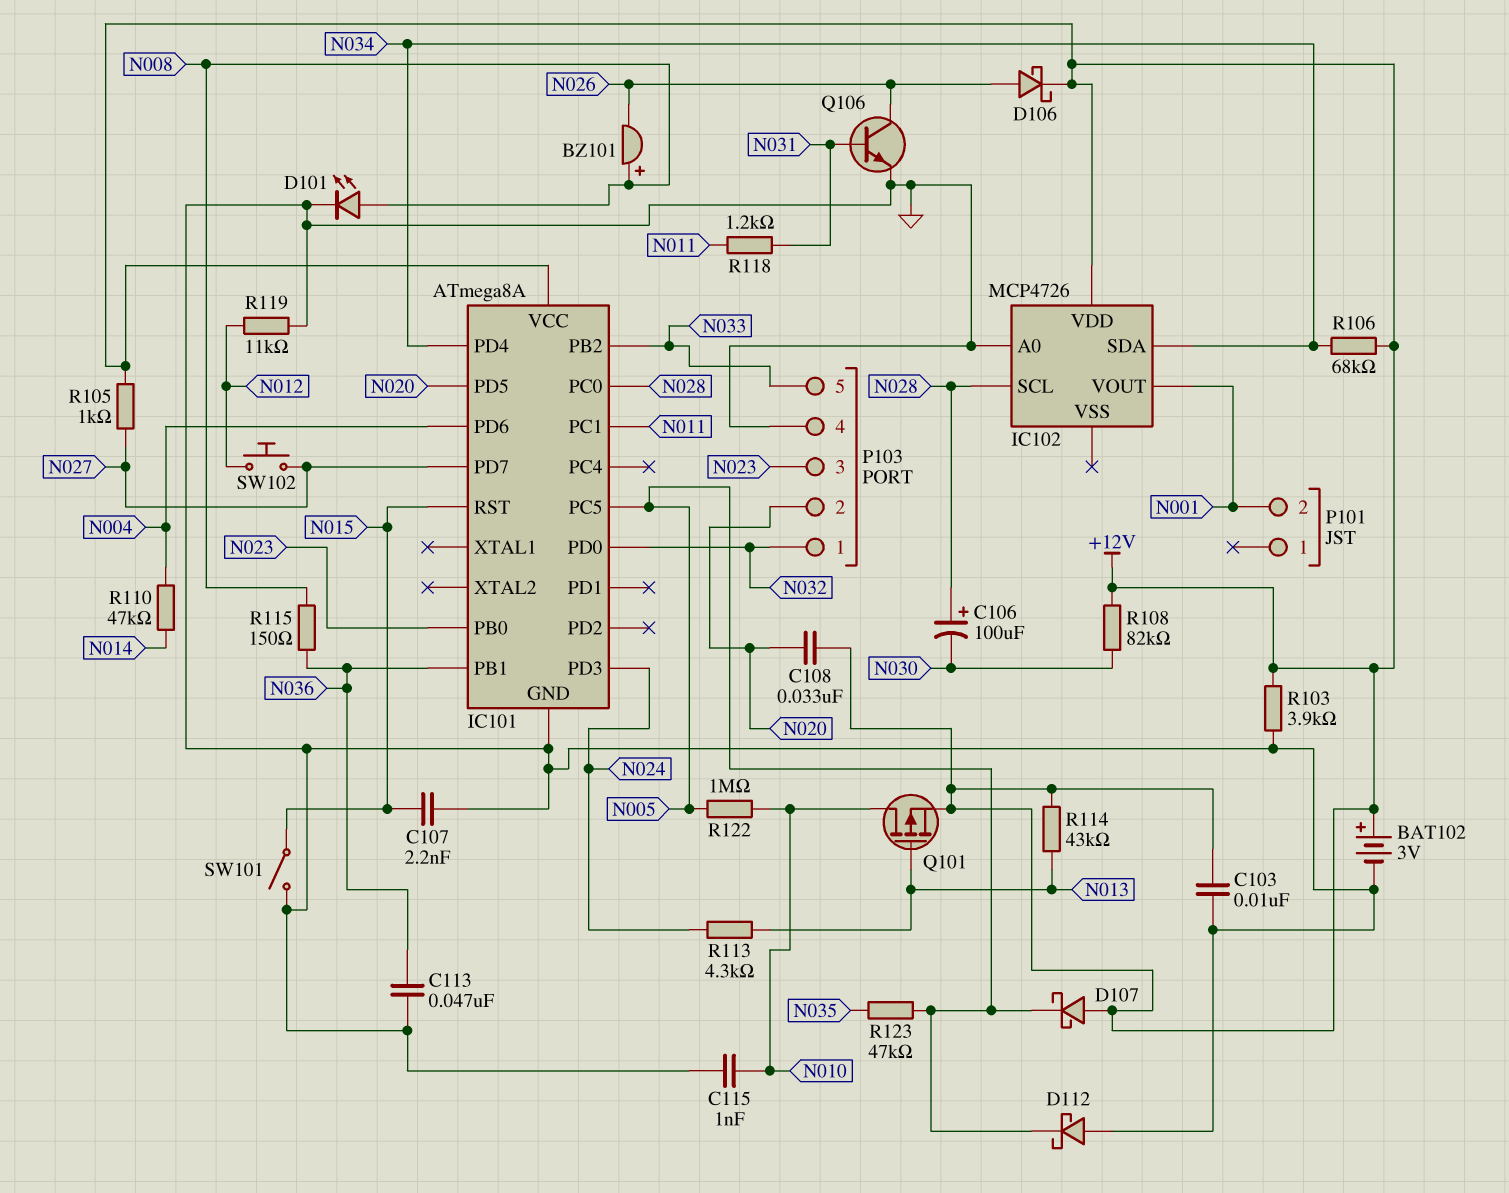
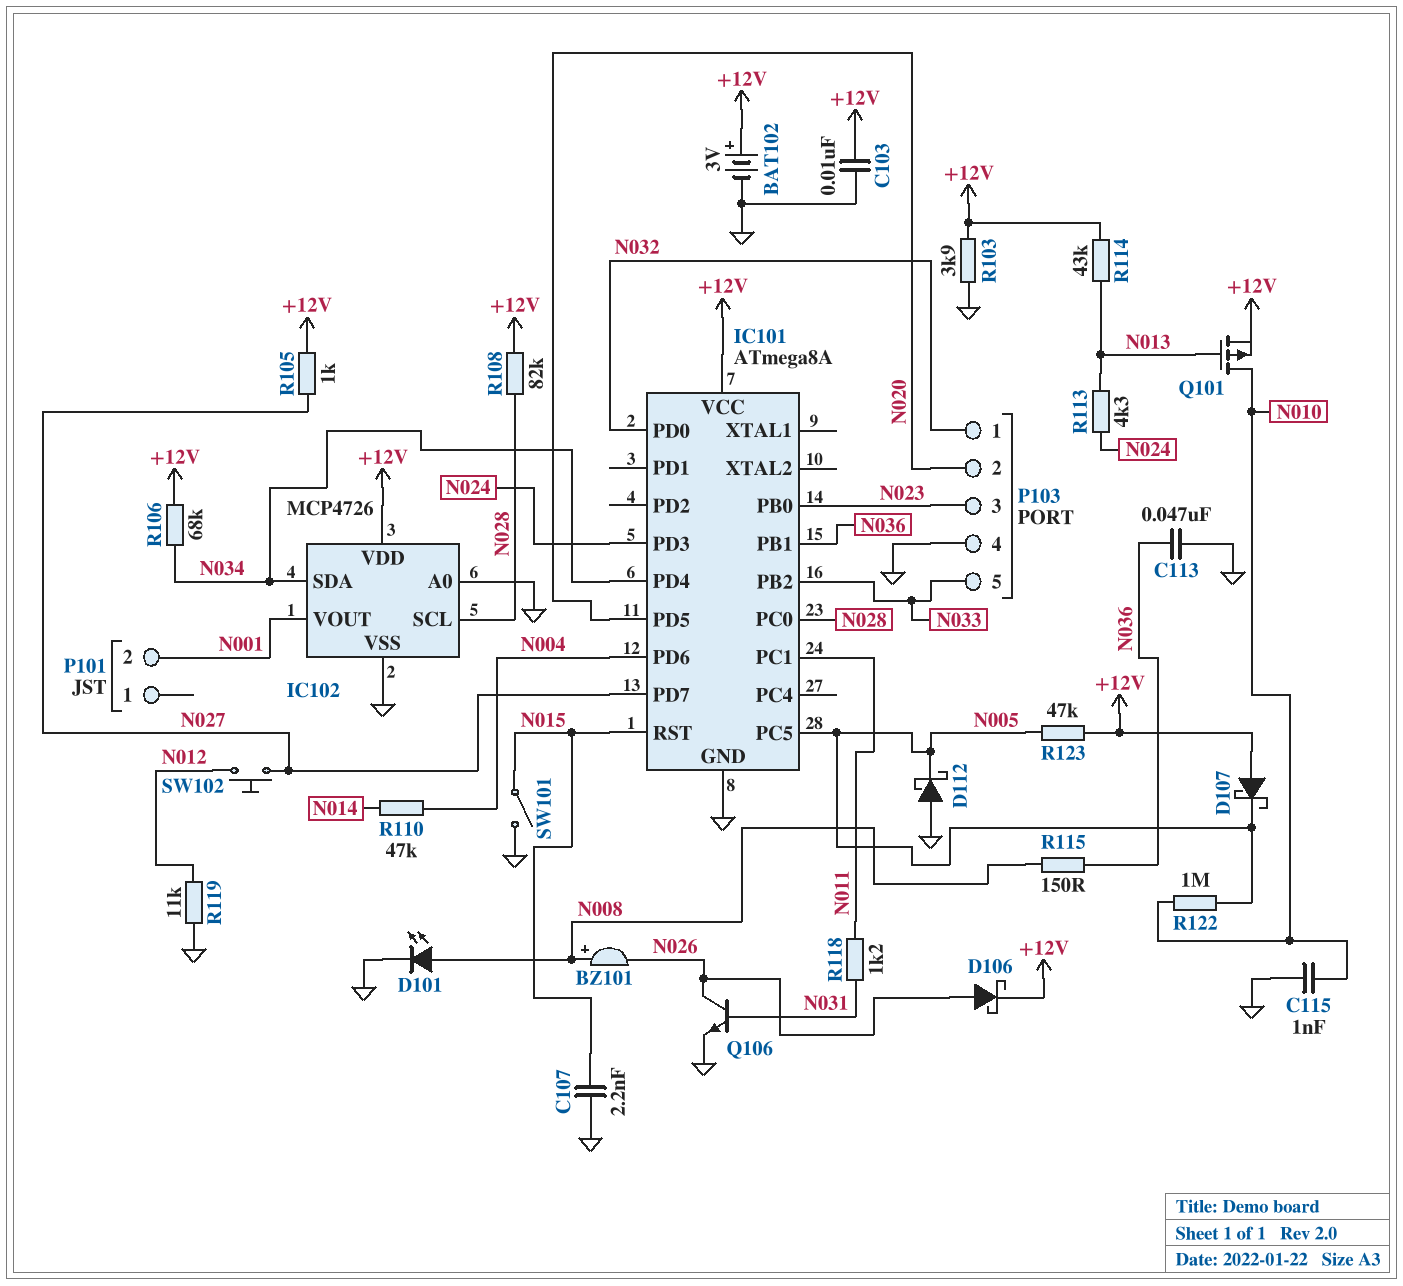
C106: 100uF (plus N028, minus N030) -> none
C108: 33nF (+12V, N020) -> none
IC102 pin VSS: none -> GND
R108: 82k (+12V, N030) -> 82k (+12V, N028)
R123: 47k (N005, N035) -> 47k (+12V, N005)

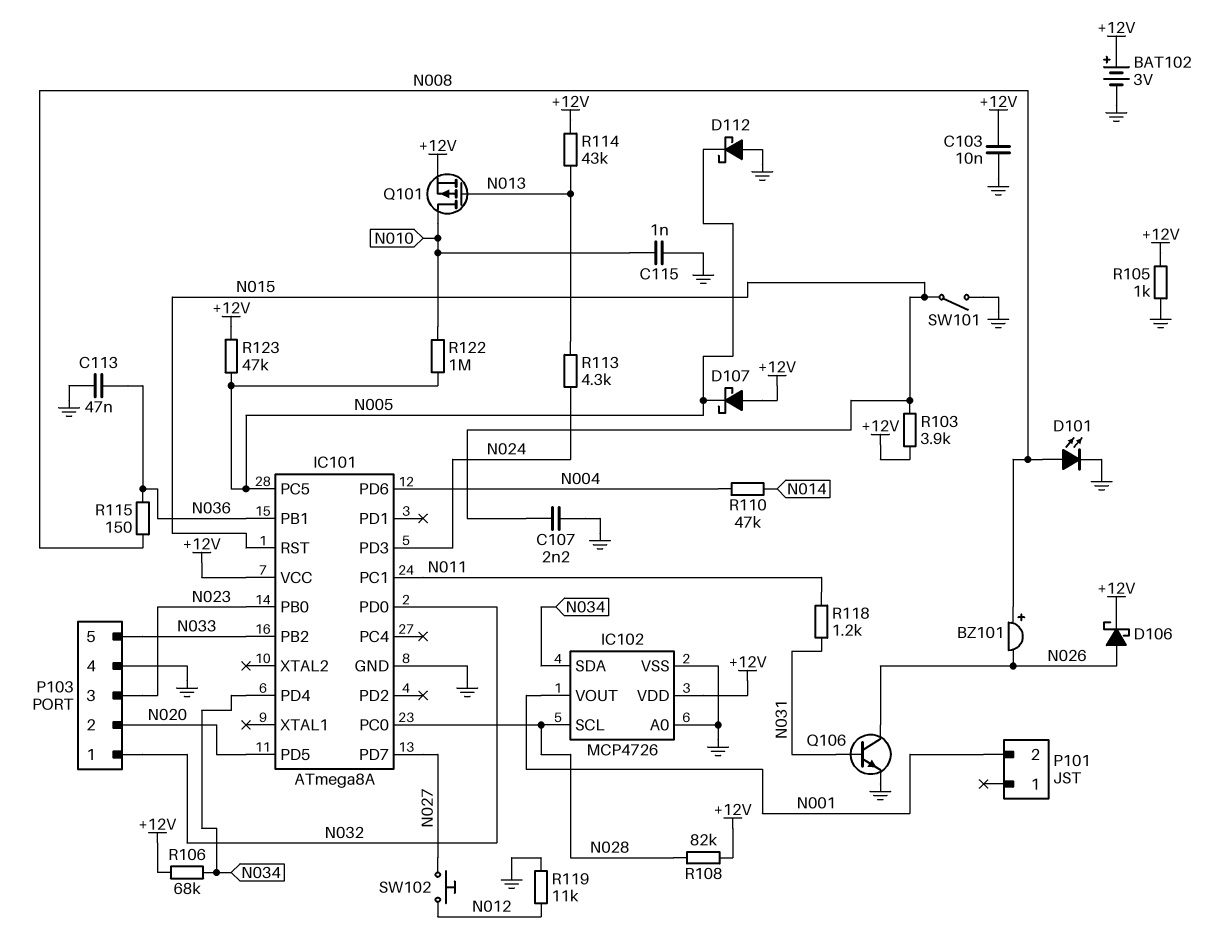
R103: 3.9k (+12V, GND) -> 3.9k (+12V, N015)
R105: 1k (+12V, N027) -> 1k (+12V, GND)

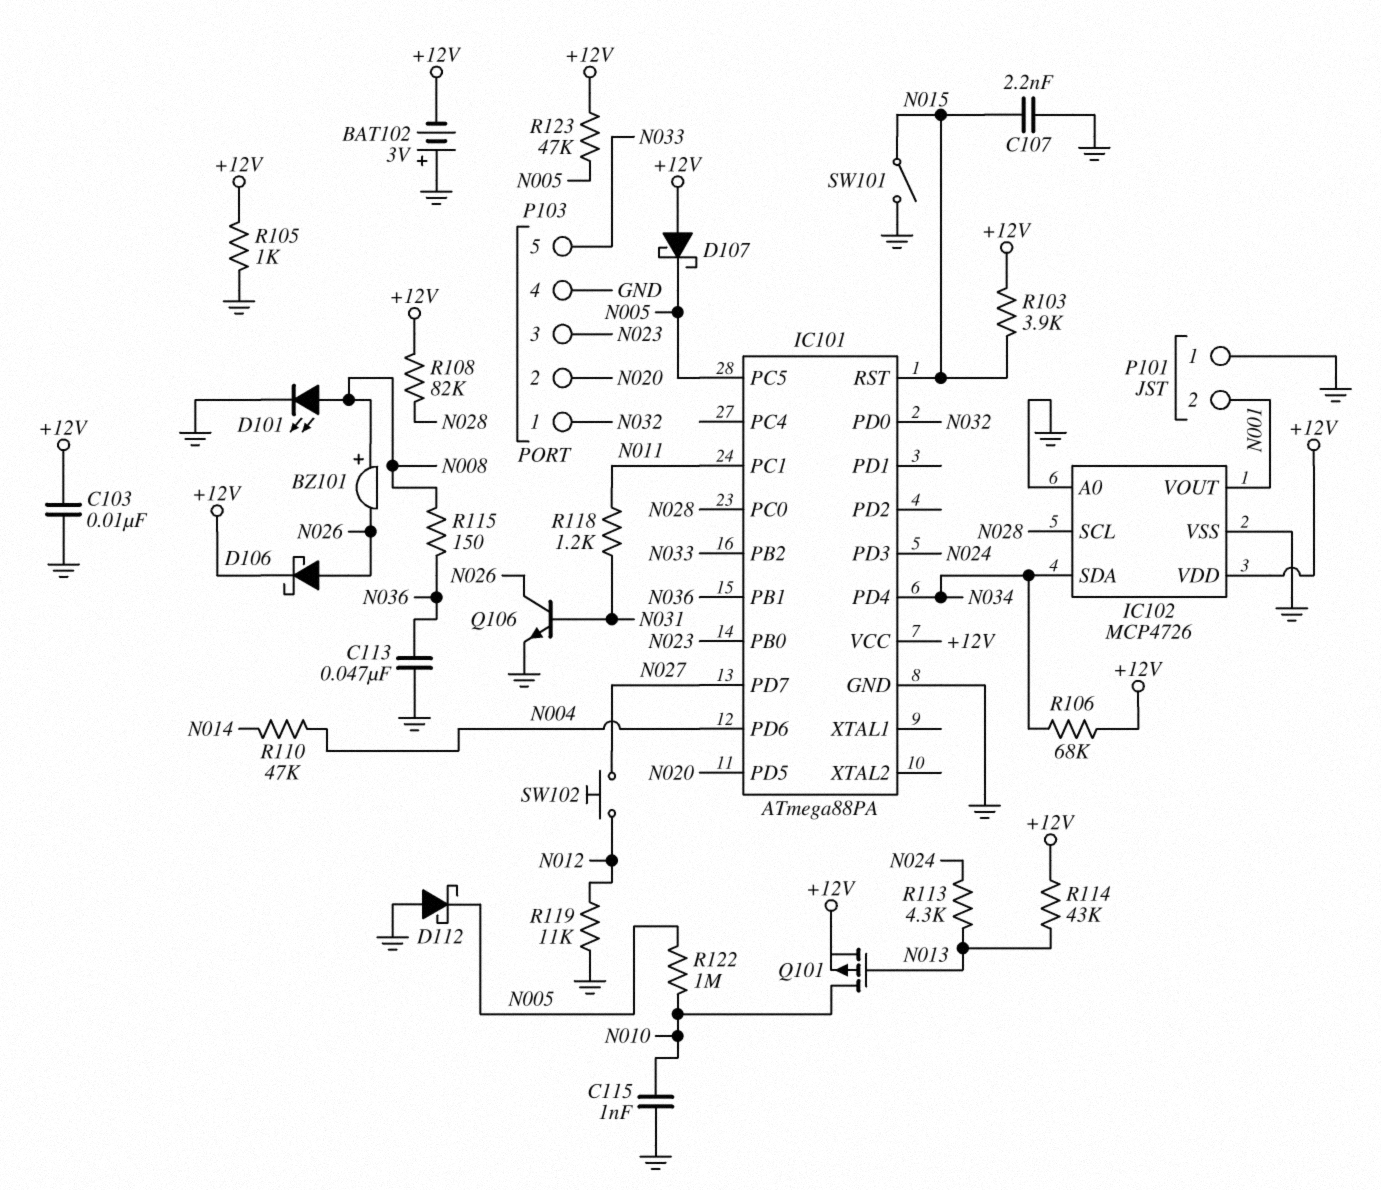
BAT102: 3V (plus +12V, minus GND) -> 3V (plus GND, minus +12V)
IC101: ATmega8A -> ATmega88PA
P101 pin 1: none -> GND

